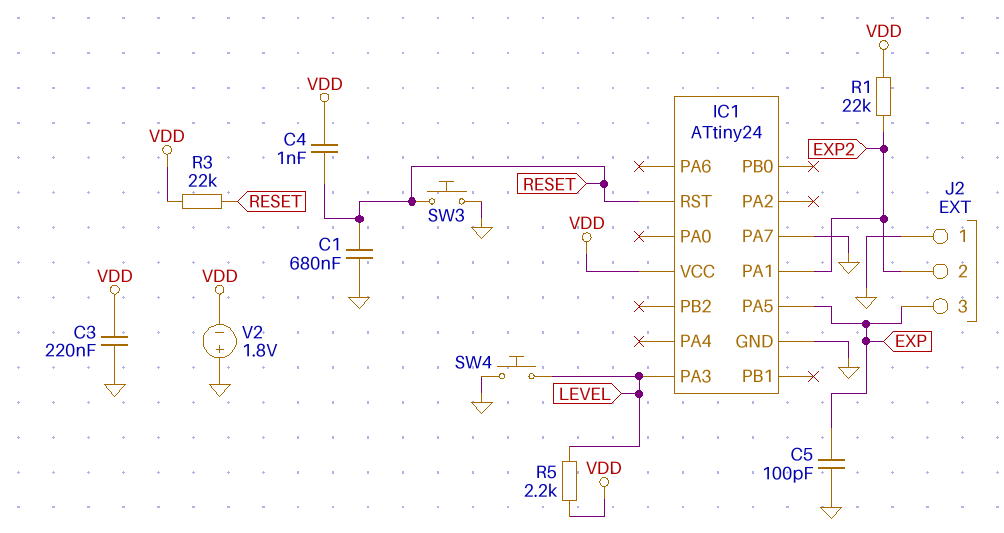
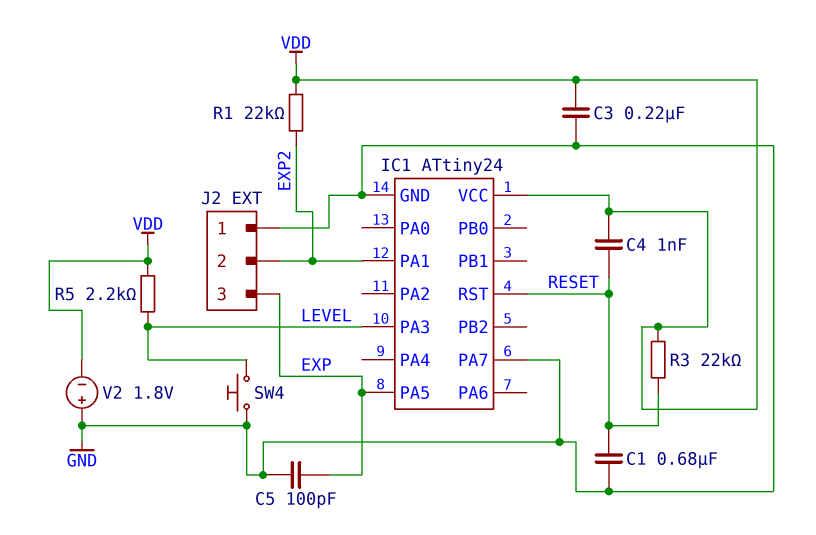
SW3: button (GND, RESET) -> none

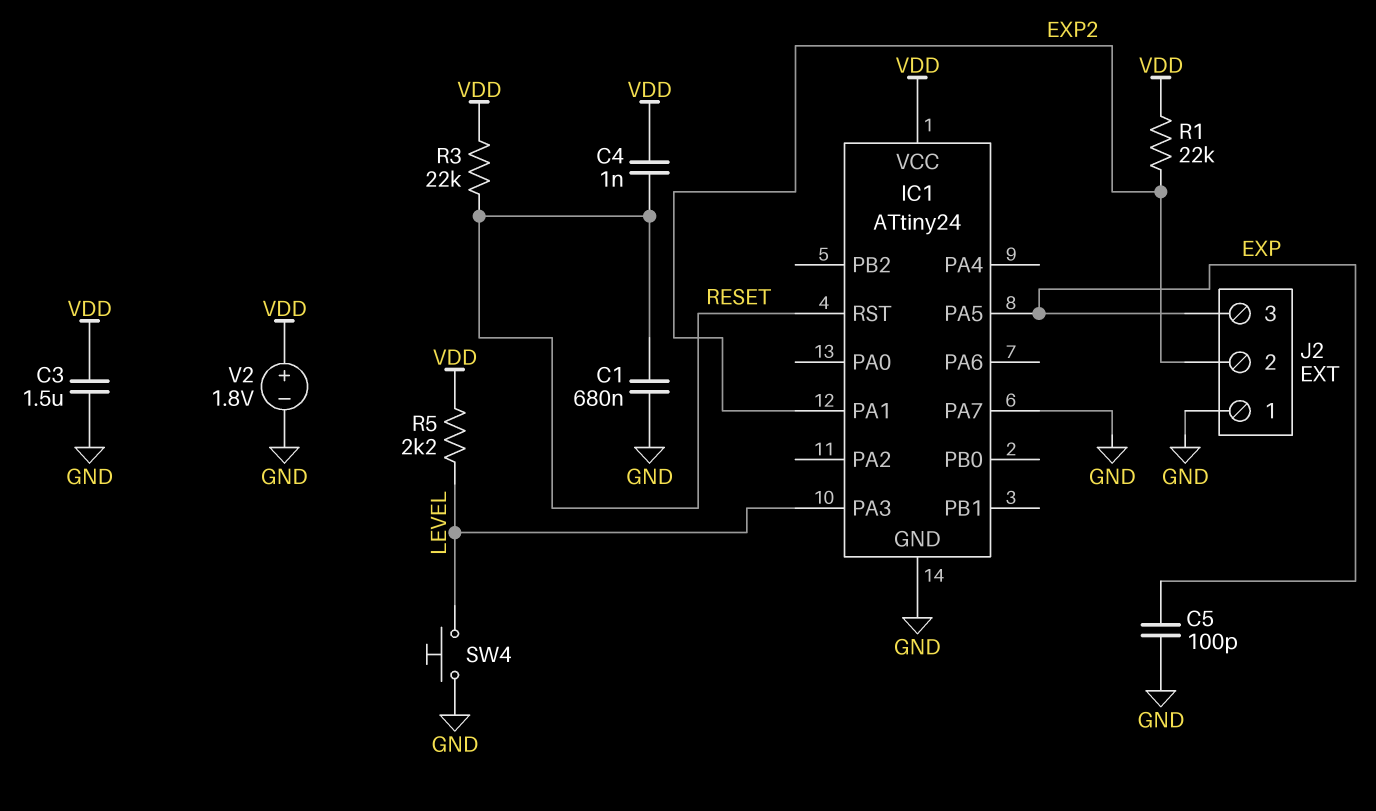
C3: 220nF (GND, VDD) -> 1.5uF (GND, VDD)
V2: 1.8V (plus GND, minus VDD) -> 1.8V (plus VDD, minus GND)

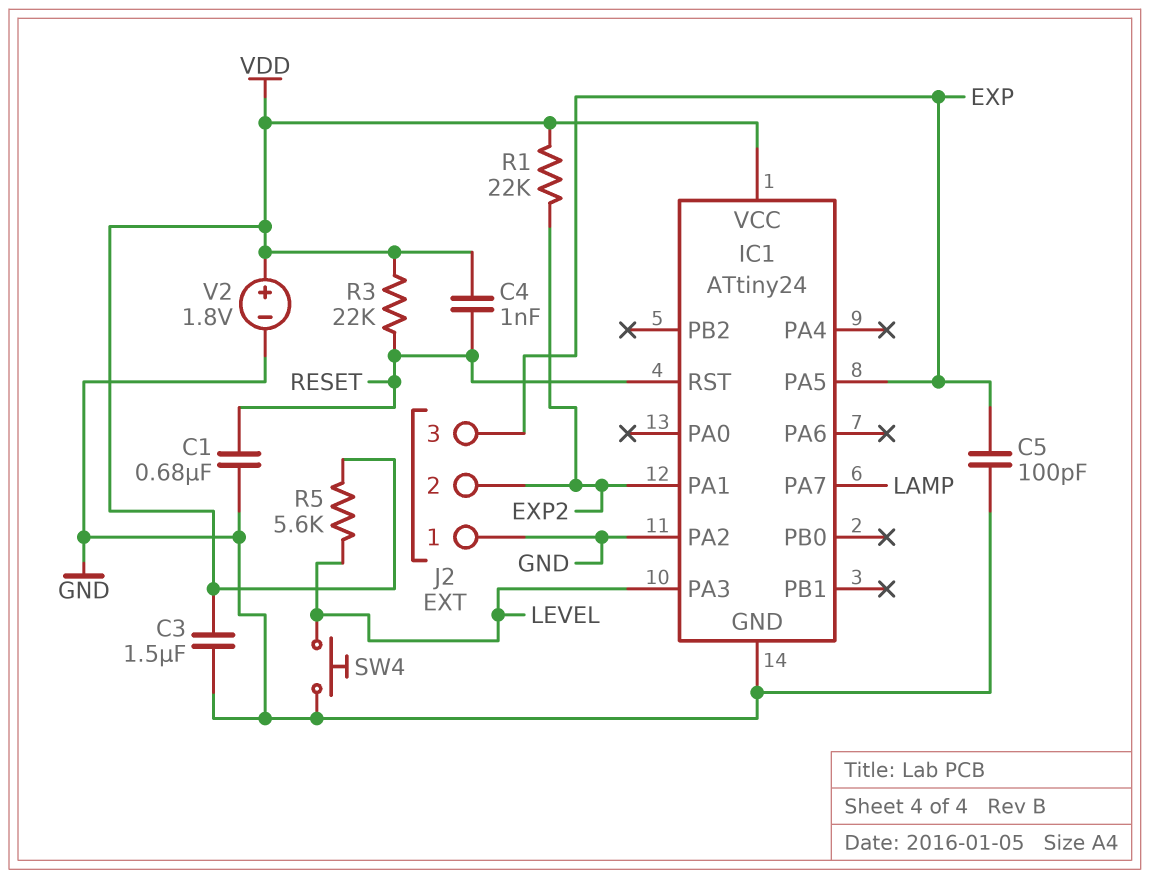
IC1 pin PA2: none -> GND
IC1 pin PA7: GND -> LAMP
R5: 2.2k (LEVEL, VDD) -> 5.6k (LEVEL, VDD)

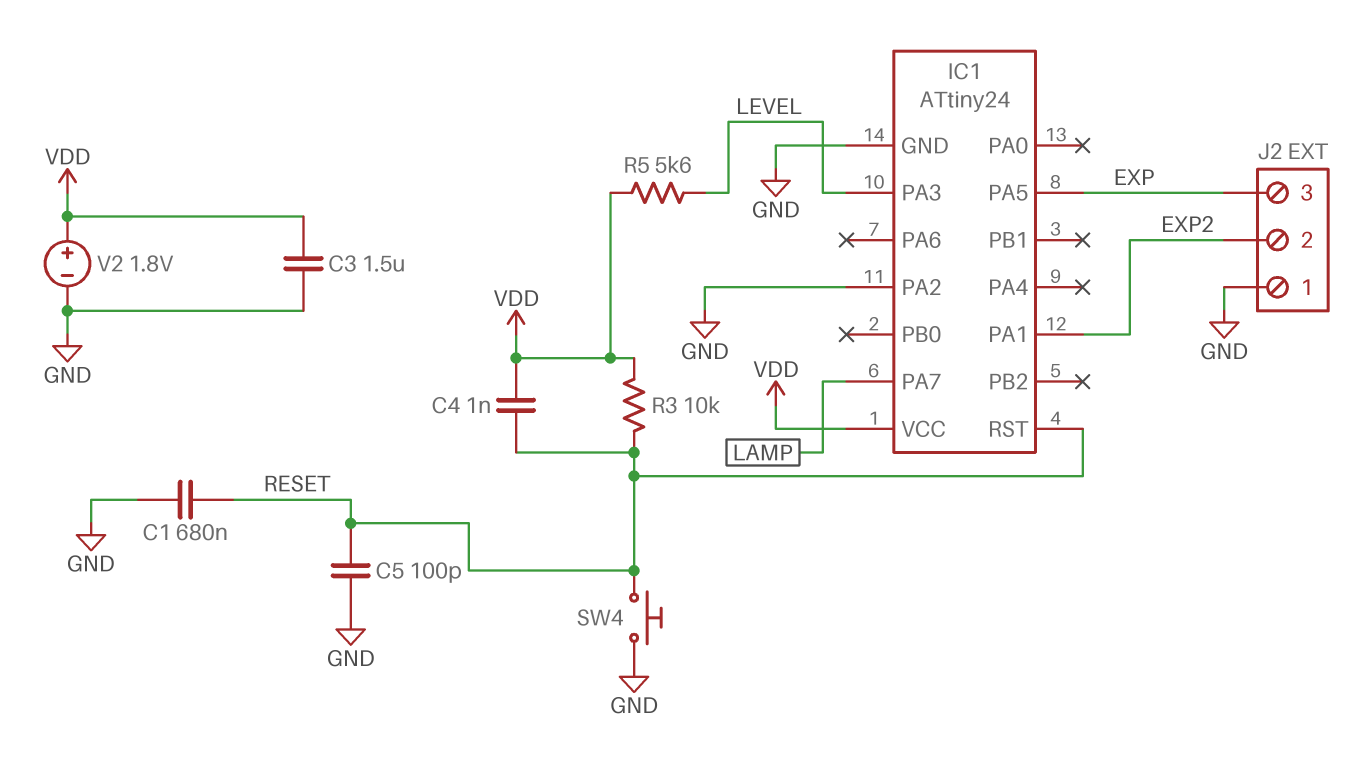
C5: 100pF (EXP, GND) -> 100pF (GND, RESET)
R1: 22k (EXP2, VDD) -> none
R3: 22k (RESET, VDD) -> 10k (RESET, VDD)
SW4: button (GND, LEVEL) -> button (GND, RESET)

